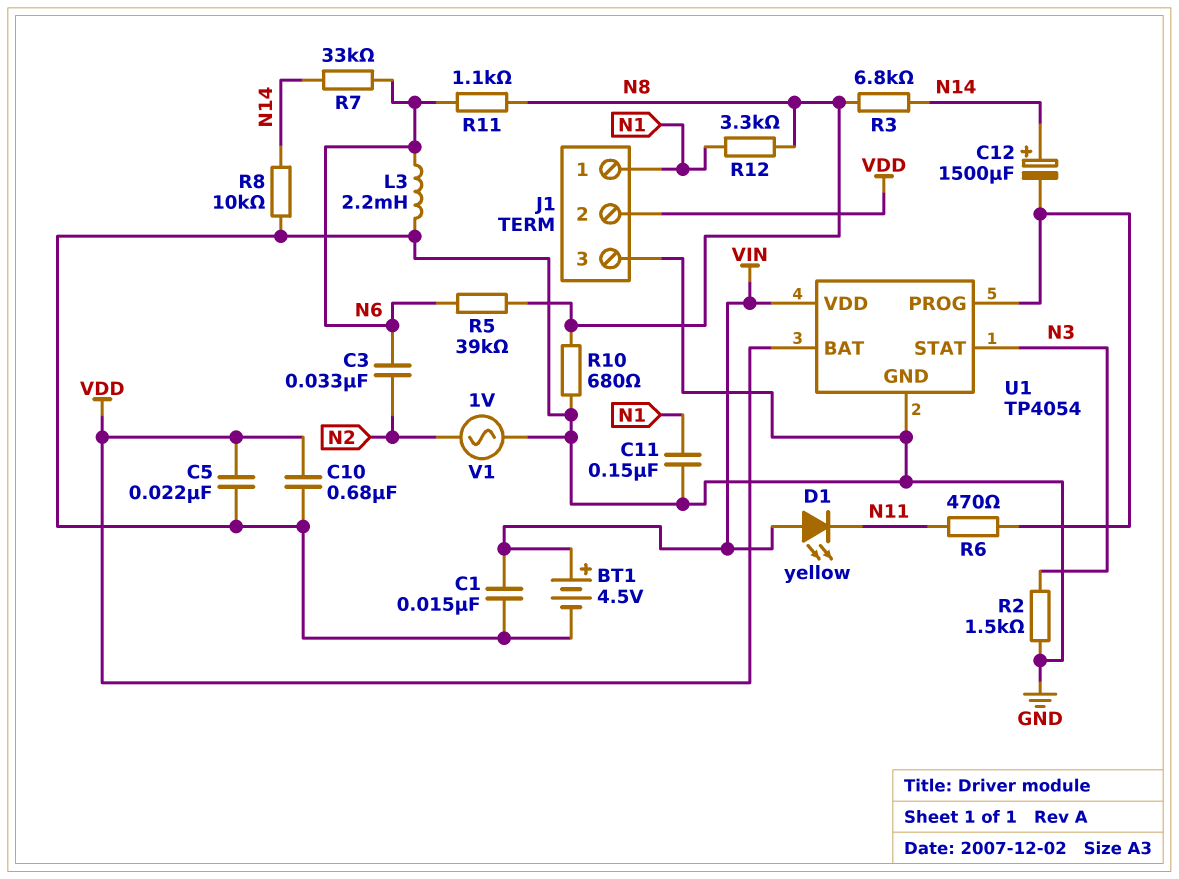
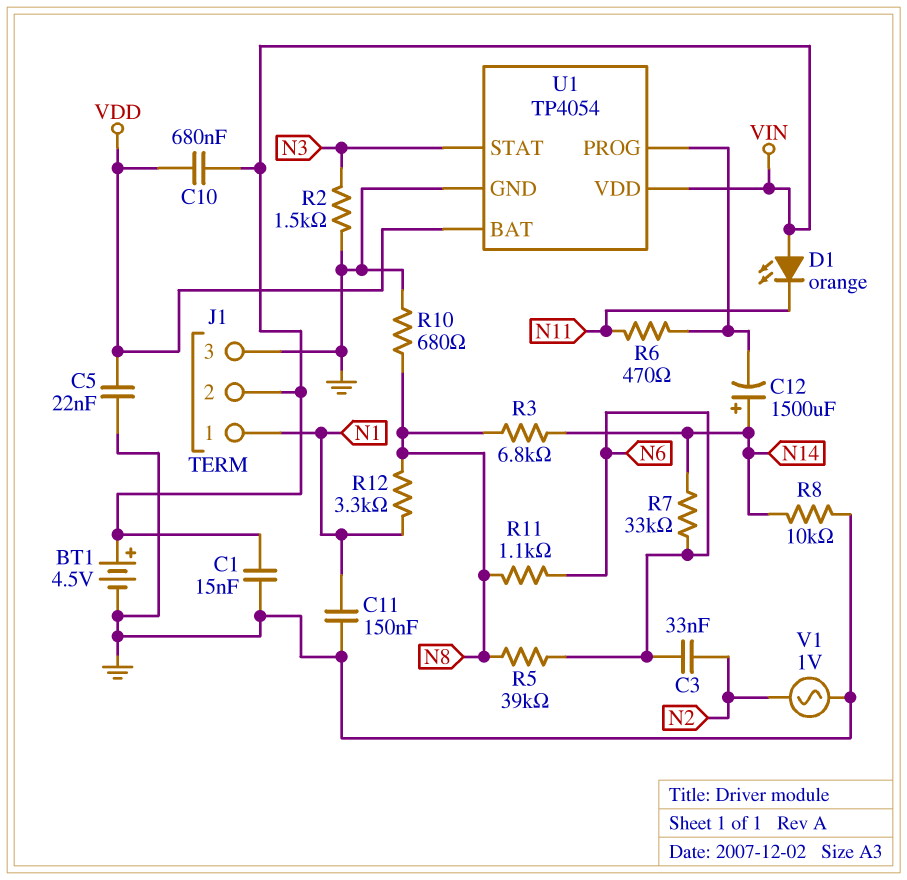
C10: 680nF (GND, VDD) -> 680nF (VDD, VIN)
D1: LED yellow (A VIN, K N11) -> LED orange (A VIN, K N11)
J1 pin 2: VDD -> VIN
L3: 2.2mH (GND, N6) -> none

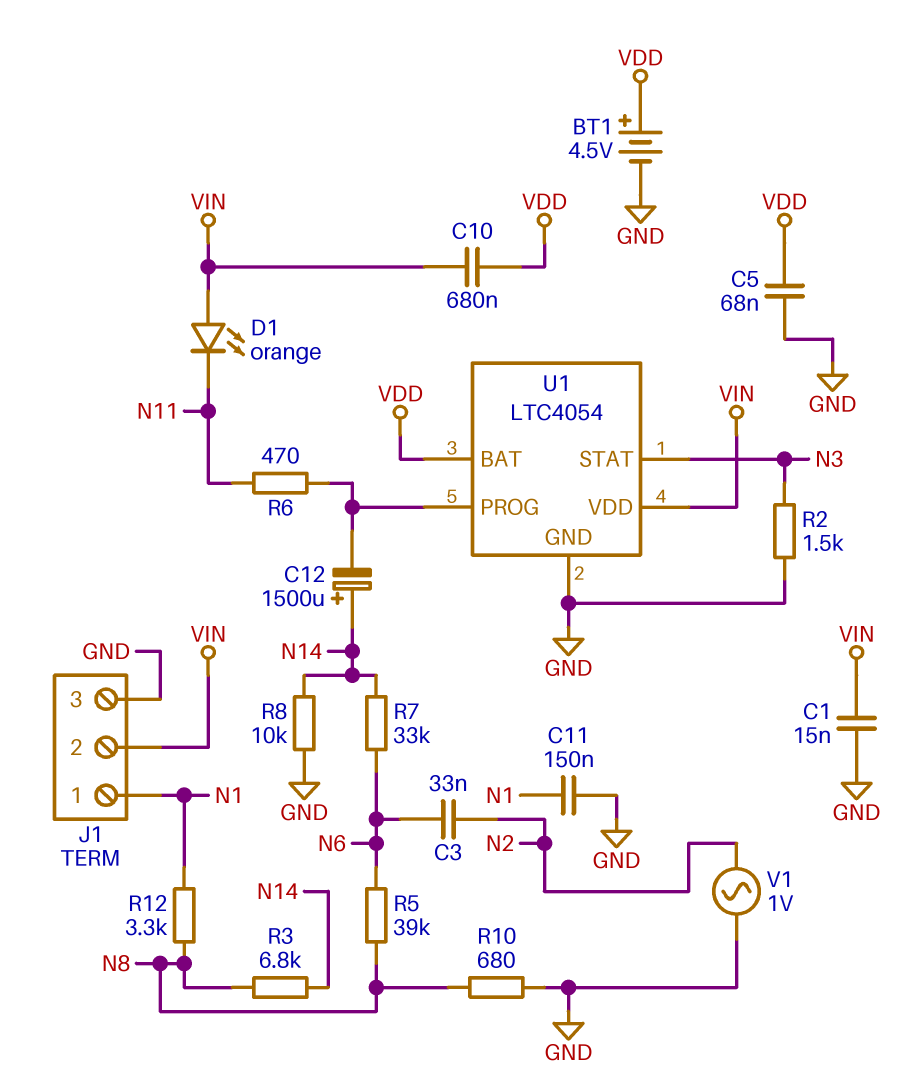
BT1: 4.5V (plus VIN, minus GND) -> 4.5V (plus VDD, minus GND)
C5: 22nF (GND, VDD) -> 68nF (GND, VDD)
R11: 1.1k (N6, N8) -> none
U1: TP4054 -> LTC4054

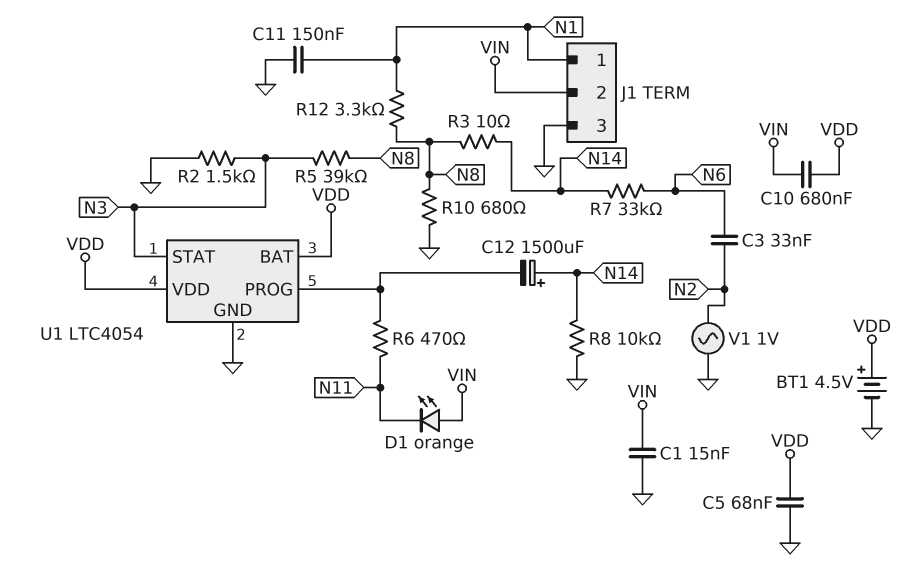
R3: 6.8k (N8, N14) -> 10 (N8, N14)
R5: 39k (N6, N8) -> 39k (N3, N8)
U1 pin VDD: VIN -> VDD

